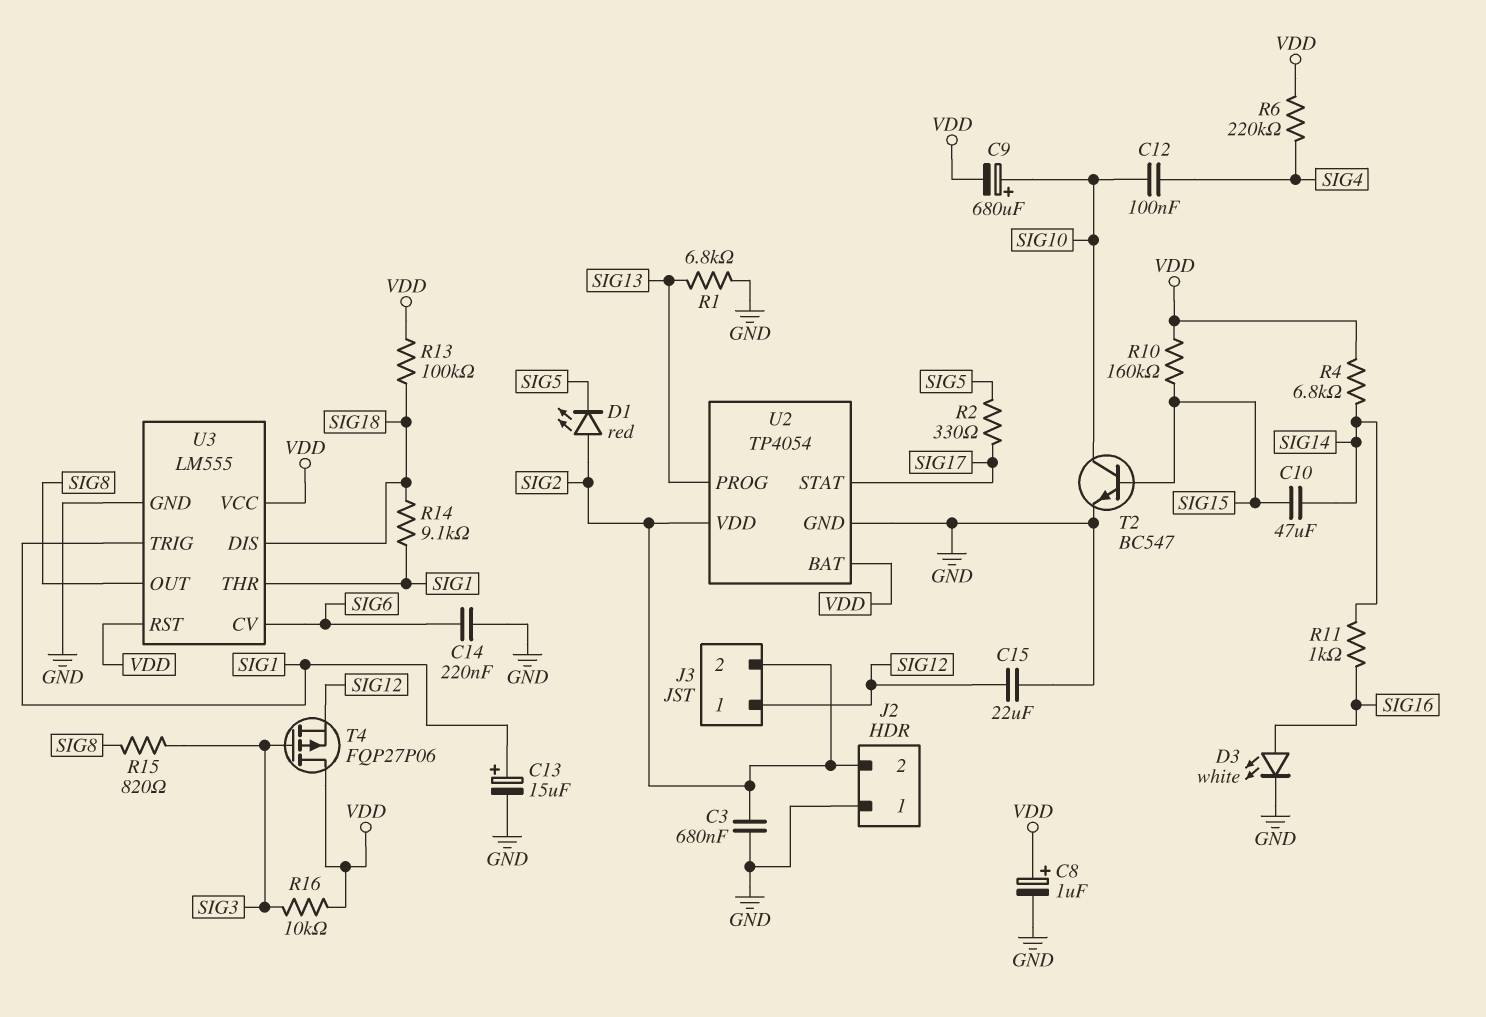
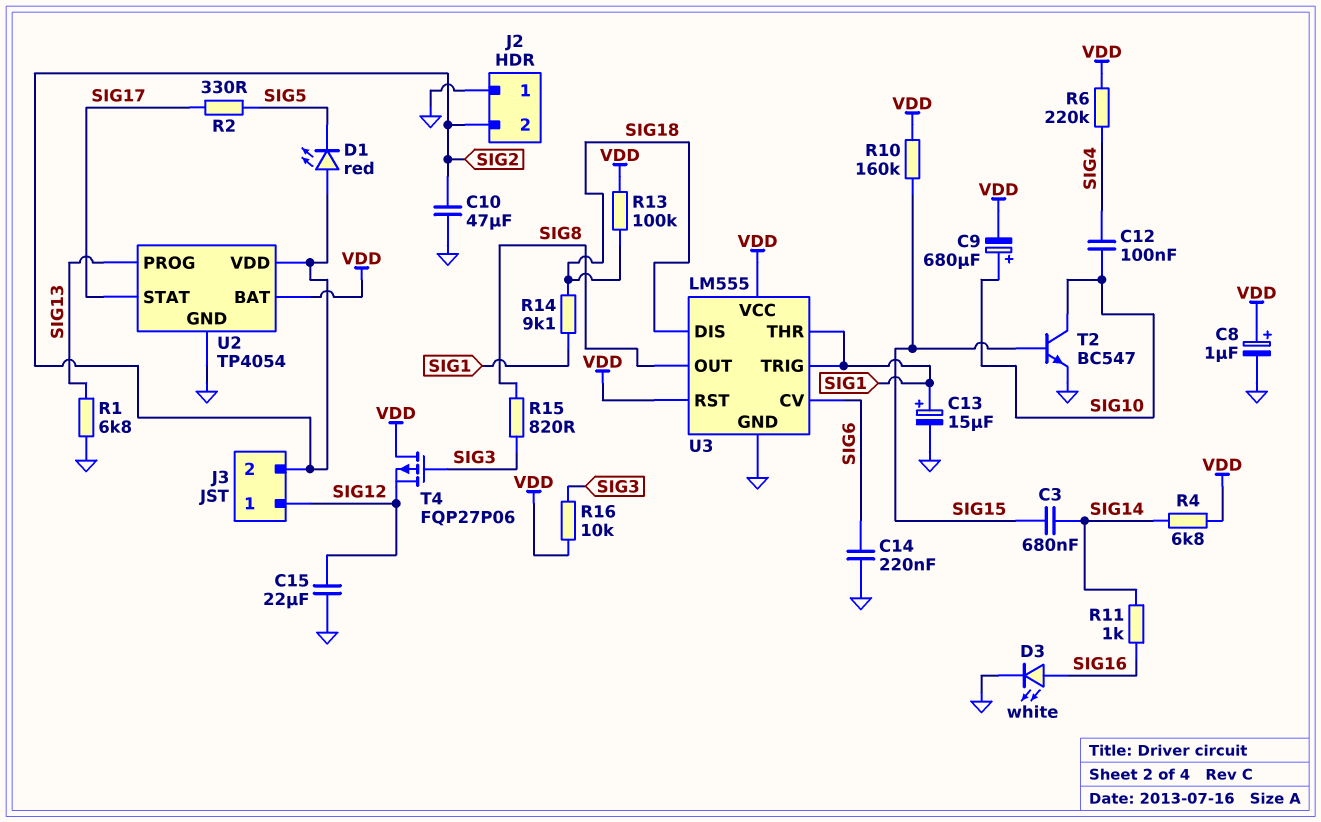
C3: 680nF (GND, SIG2) -> 680nF (SIG14, SIG15)
C10: 47uF (SIG14, SIG15) -> 47uF (GND, SIG2)

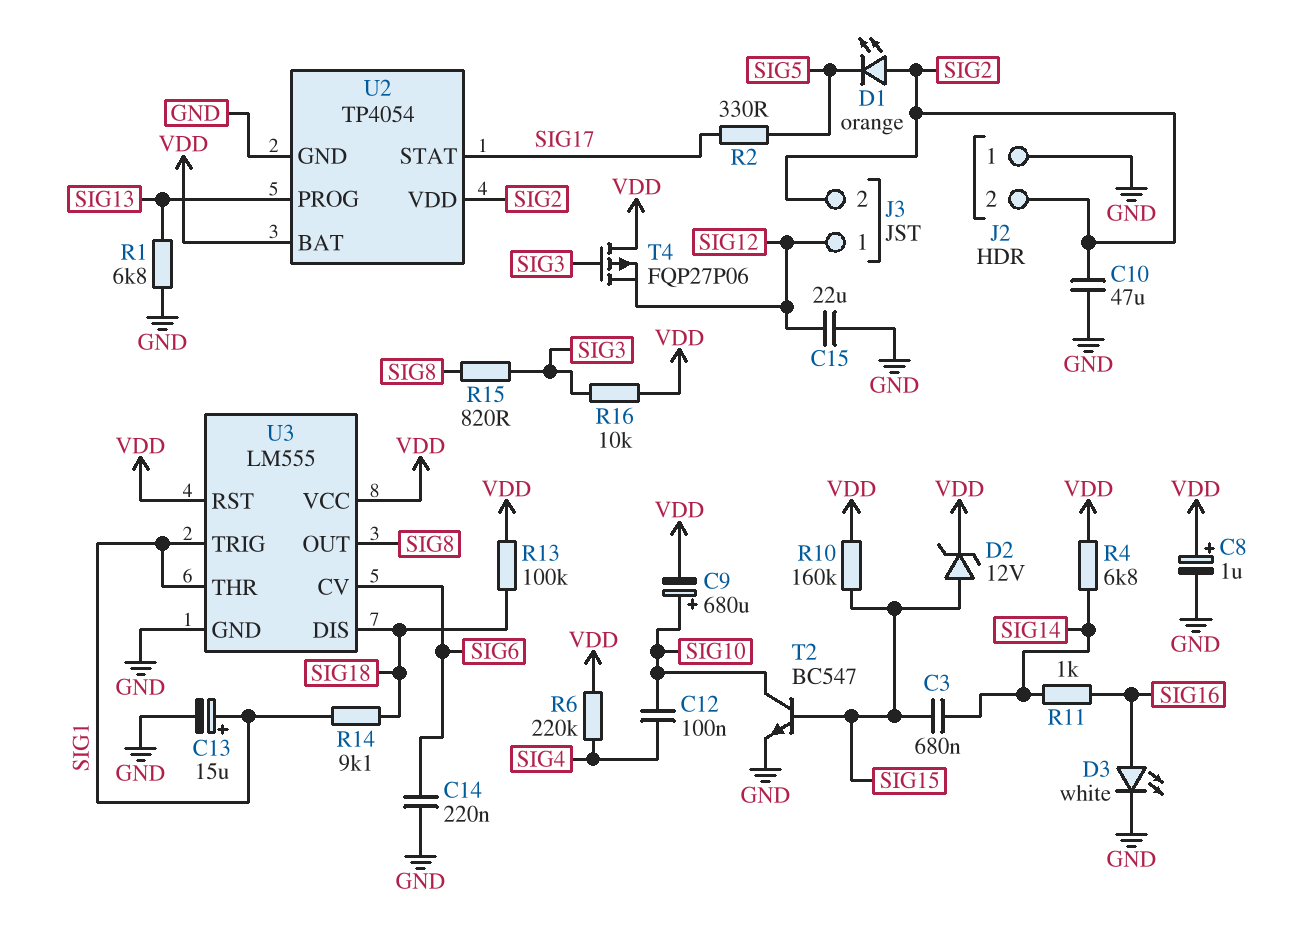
D1: LED red (A SIG2, K SIG5) -> LED orange (A SIG2, K SIG5)
D2: none -> zener 12V (A SIG15, K VDD)

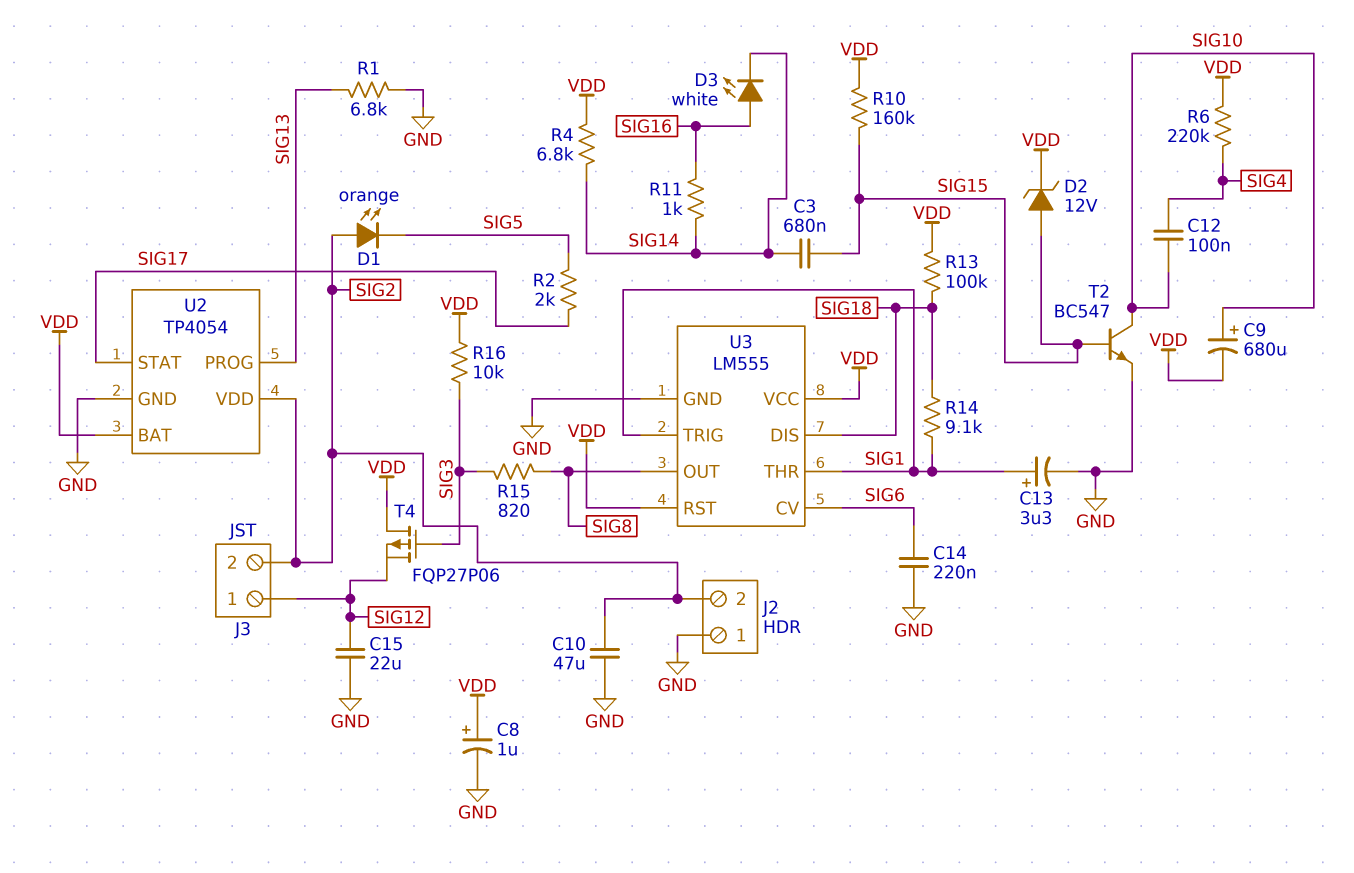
C13: 15uF (plus SIG1, minus GND) -> 3.3uF (plus SIG1, minus GND)
D3: LED white (A SIG16, K GND) -> LED white (A SIG16, K SIG14)
R2: 330 (SIG5, SIG17) -> 2k (SIG5, SIG17)

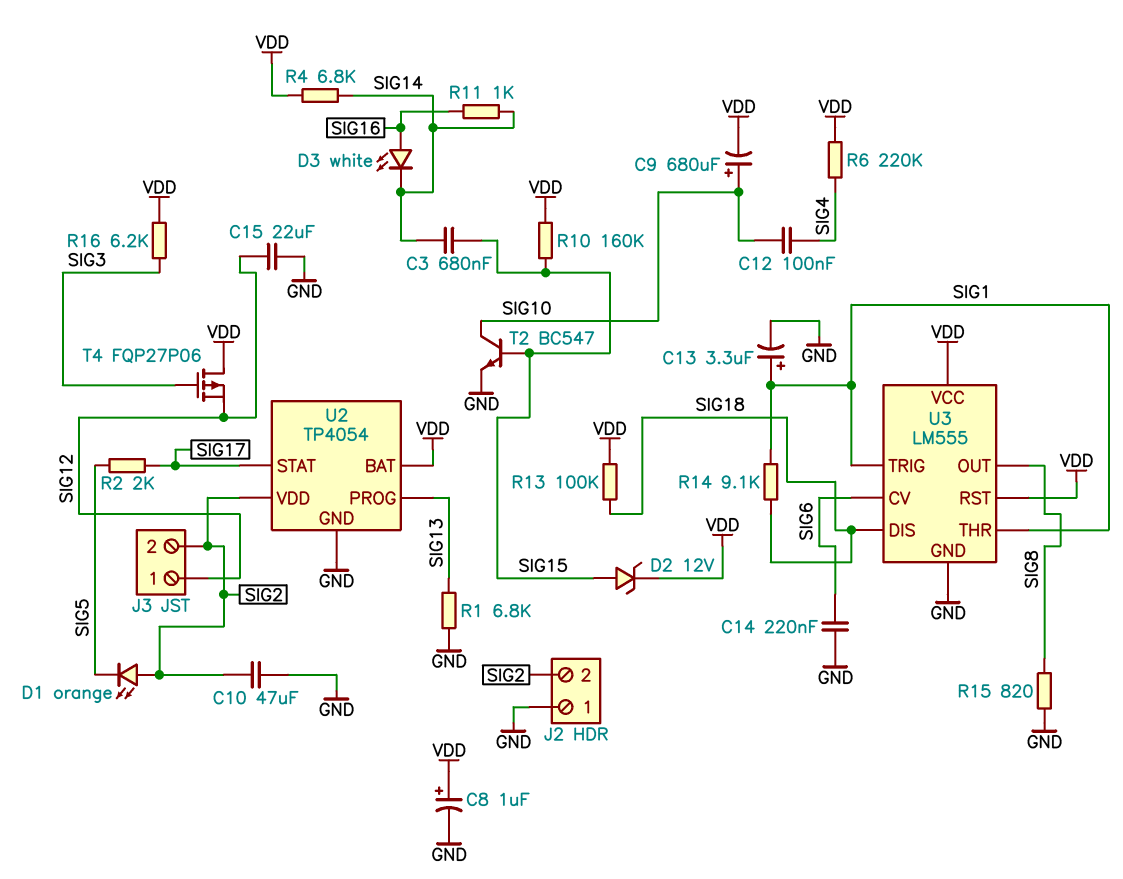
R15: 820 (SIG3, SIG8) -> 820 (GND, SIG8)
R16: 10k (SIG3, VDD) -> 6.2k (SIG3, VDD)

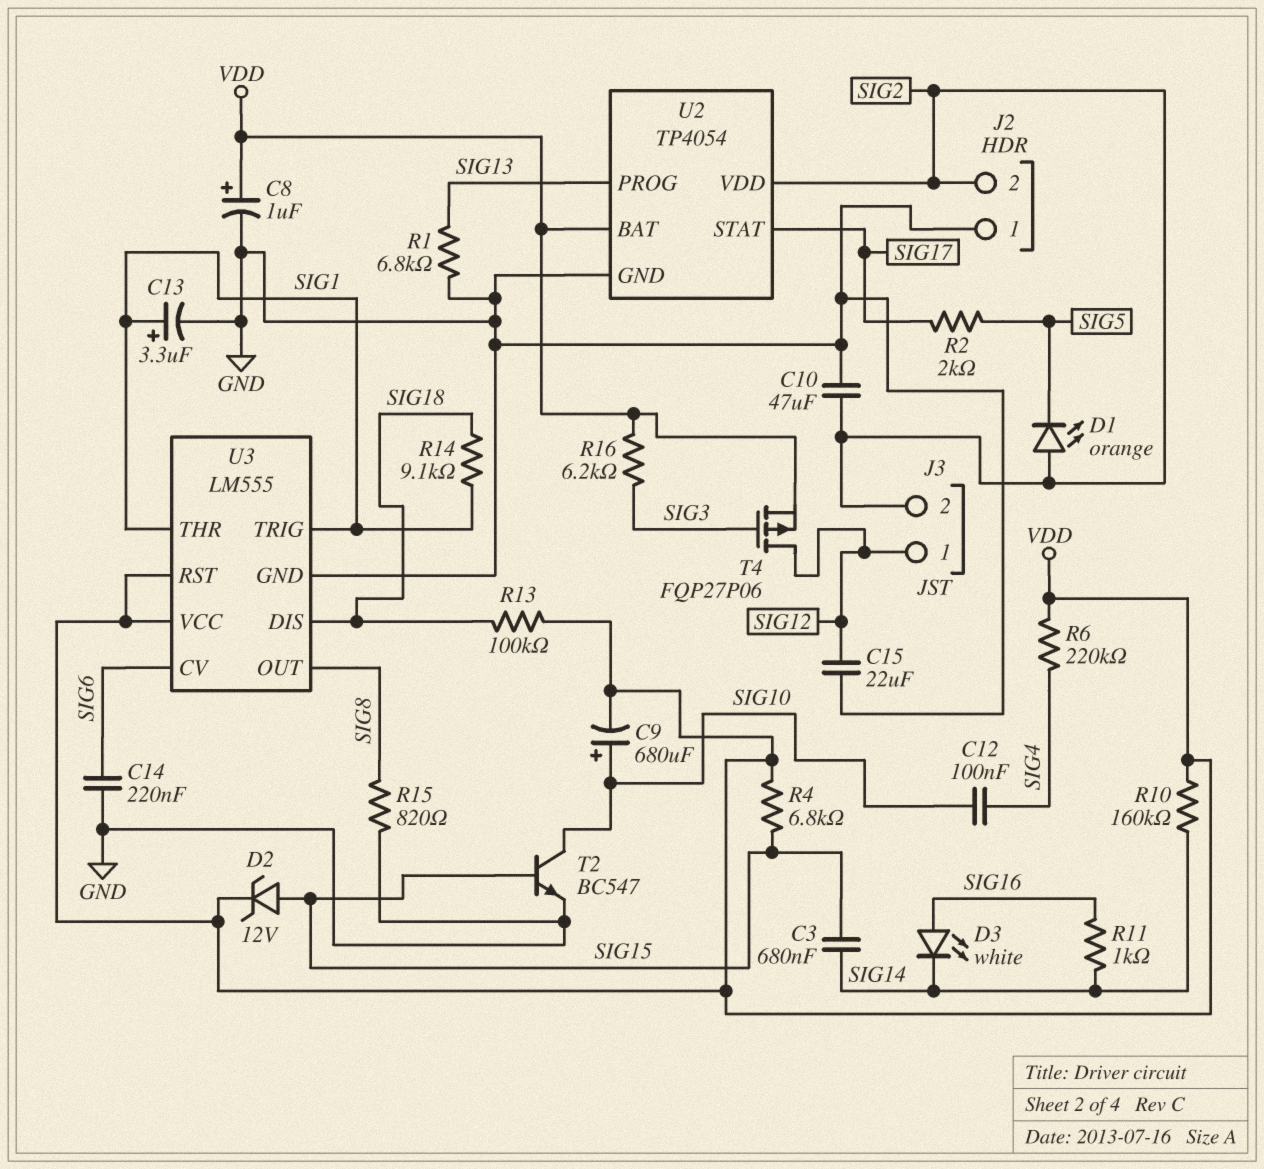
R4: 6.8k (SIG14, VDD) -> 6.8k (SIG15, VDD)
R10: 160k (SIG15, VDD) -> 160k (SIG14, VDD)
T4: PMOS FQP27P06 (G SIG3, D VDD, S SIG12) -> PMOS FQP27P06 (G SIG3, D SIG12, S VDD)

